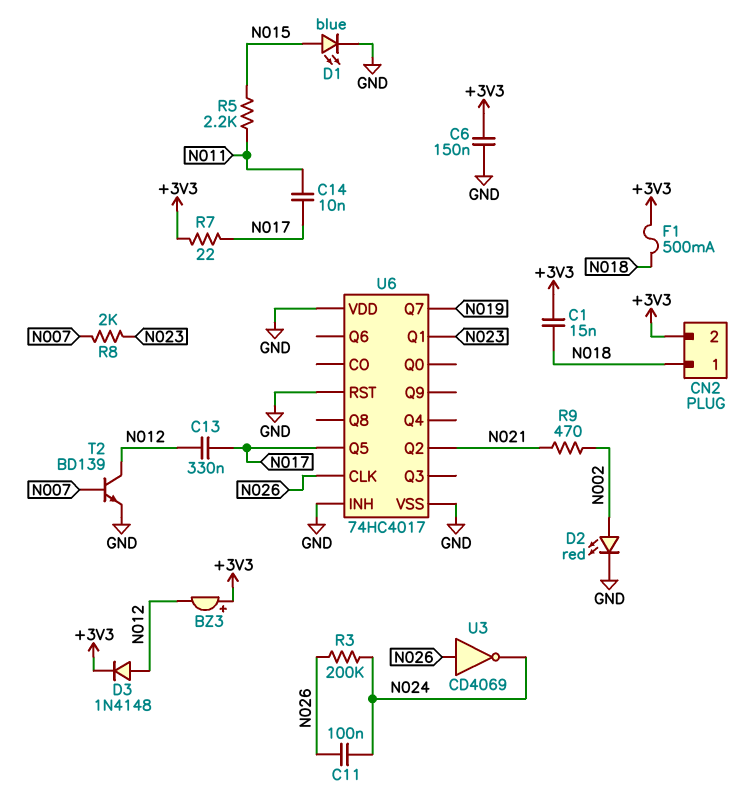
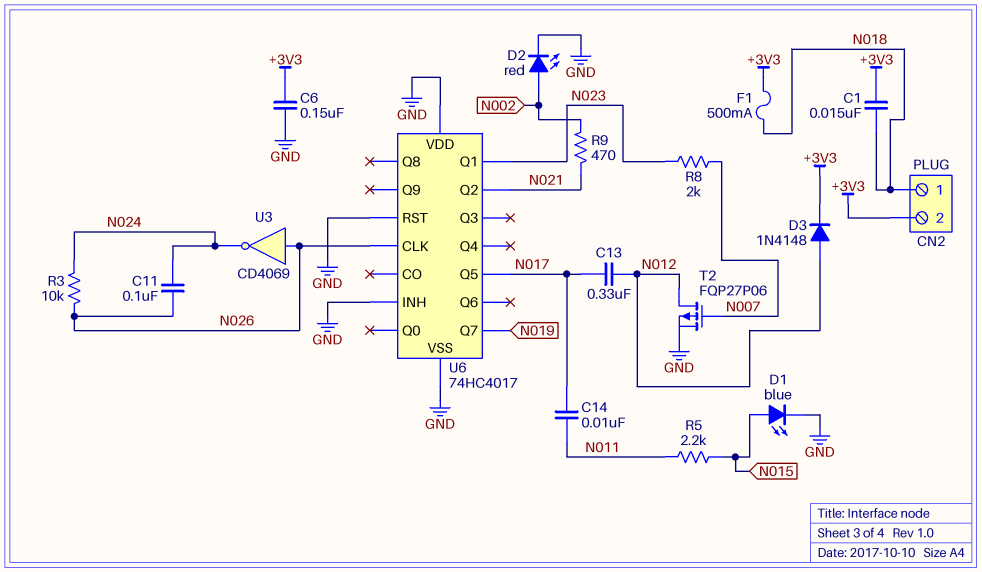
BZ3: buzzer (plus +3V3, minus N012) -> none
R3: 200k (N024, N026) -> 10k (N024, N026)
R7: 22 (+3V3, N017) -> none
T2: NPN BD139 (B N007, C N012, E GND) -> PMOS FQP27P06 (G N007, D N012, S GND)

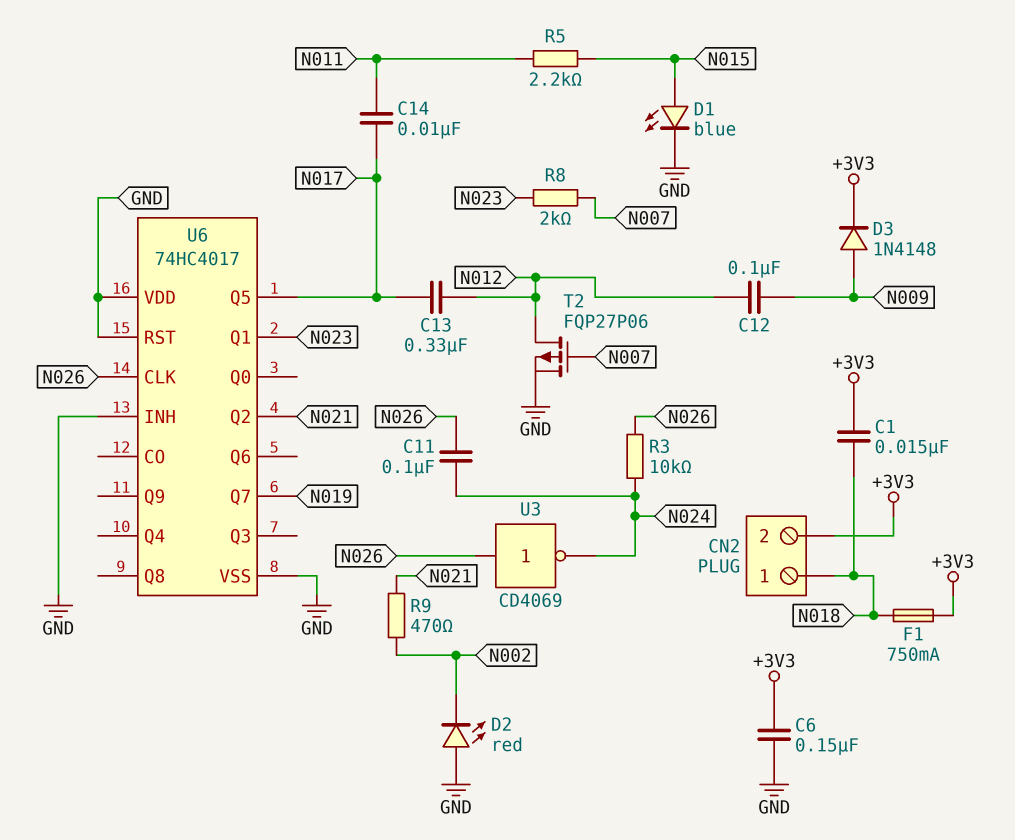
C12: none -> 100nF (N009, N012)
D2: LED red (A N002, K GND) -> LED red (A GND, K N002)
D3: diode 1N4148 (A N012, K +3V3) -> diode 1N4148 (A N009, K +3V3)
F1: 500mA (+3V3, N018) -> 750mA (+3V3, N018)

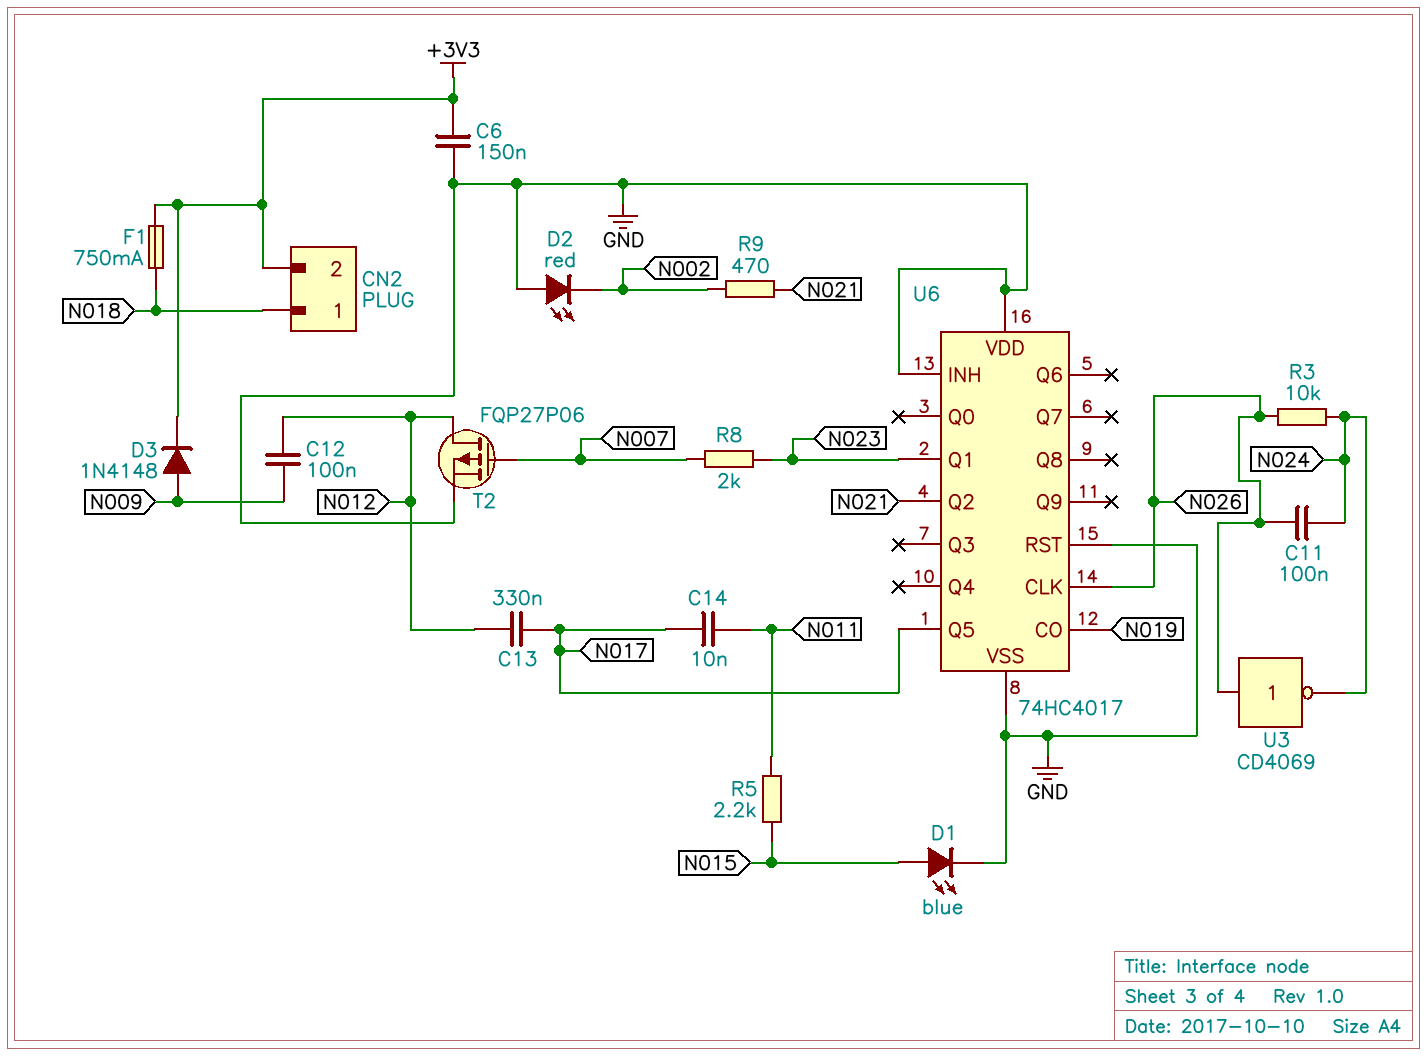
C1: 15nF (+3V3, N018) -> none
U6 pin CO: none -> N019
U6 pin Q7: N019 -> none

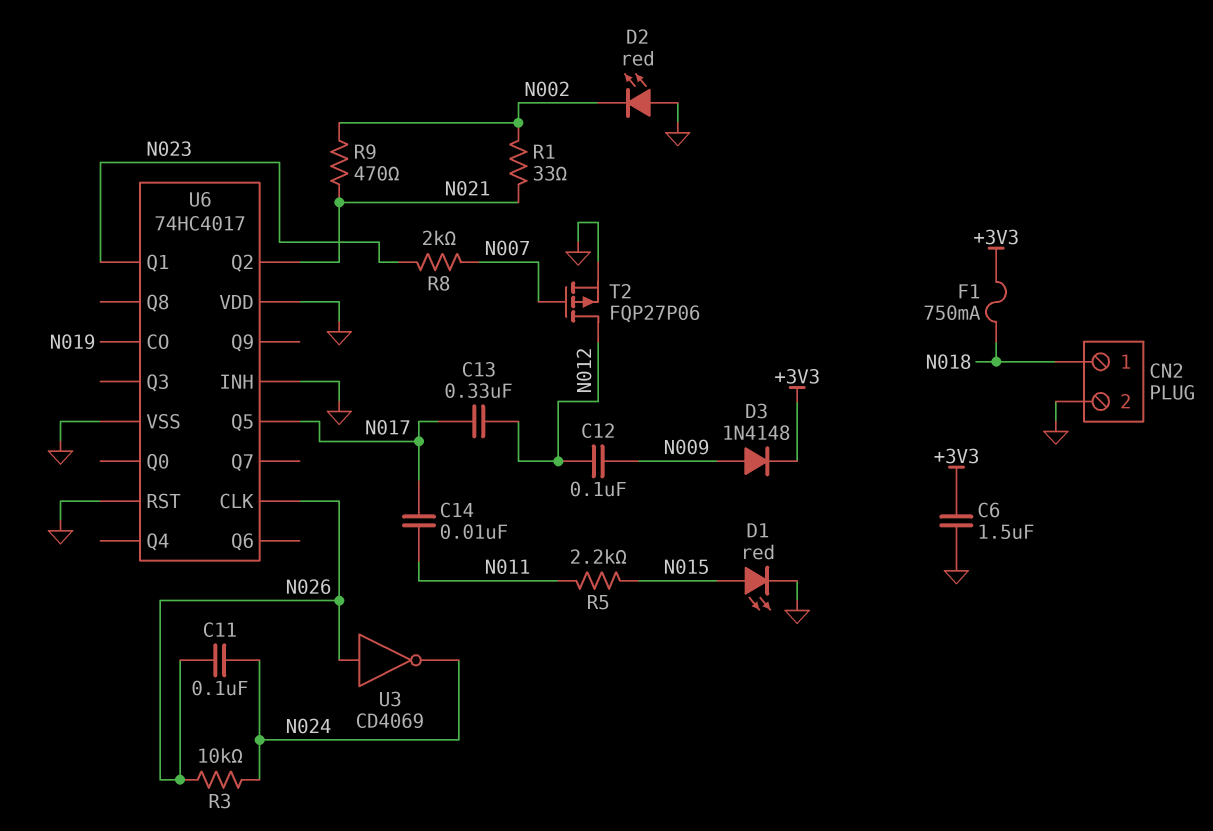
C6: 150nF (+3V3, GND) -> 1.5uF (+3V3, GND)
CN2 pin 2: +3V3 -> GND
D1: LED blue (A N015, K GND) -> LED red (A N015, K GND)
R1: none -> 33 (N002, N021)

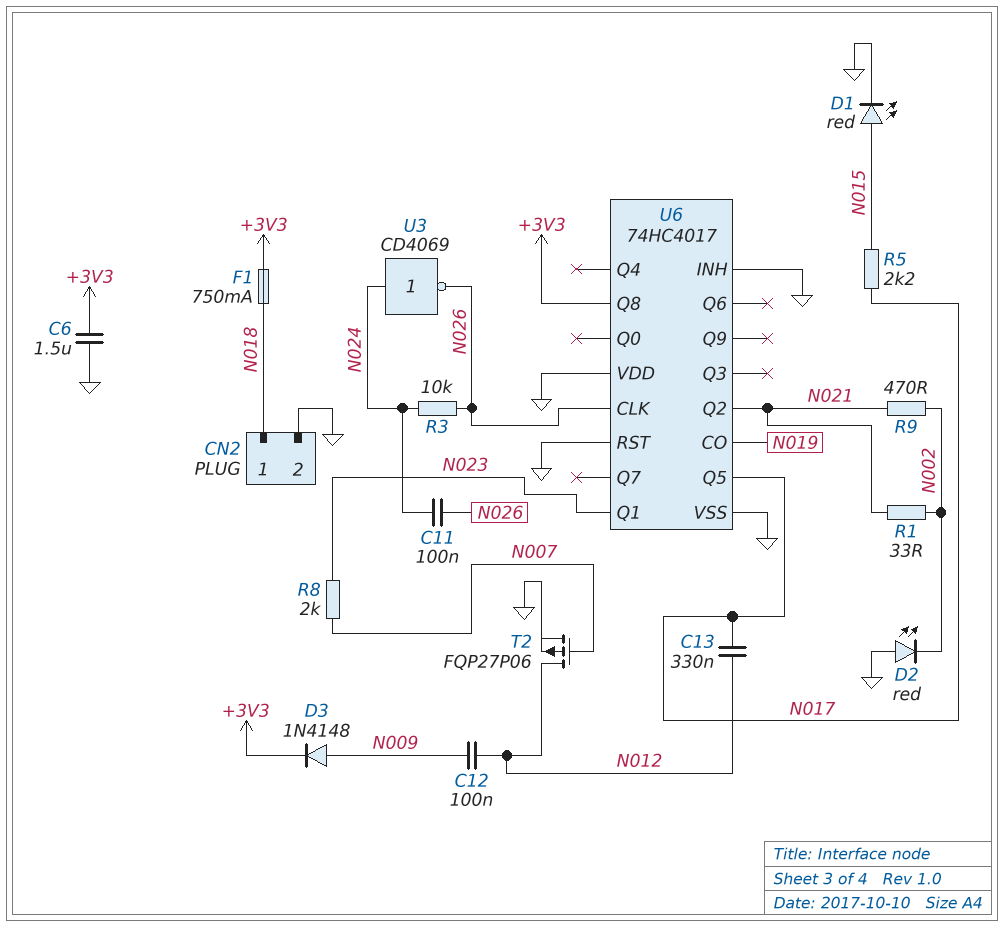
C14: 10nF (N011, N017) -> none
R5: 2.2k (N011, N015) -> 2.2k (N015, N017)
U3: NOT CD4069 (in N026, out N024) -> NOT CD4069 (in N024, out N026)
U6 pin Q8: none -> +3V3

